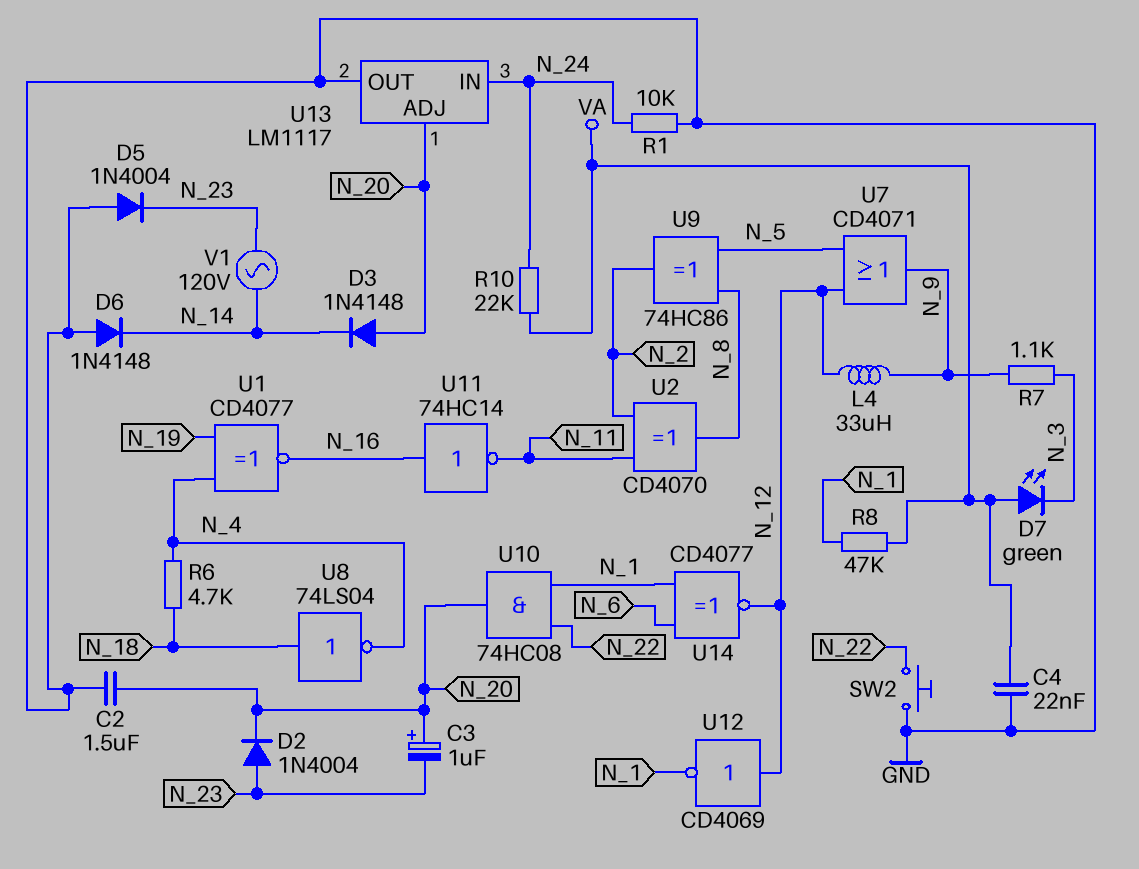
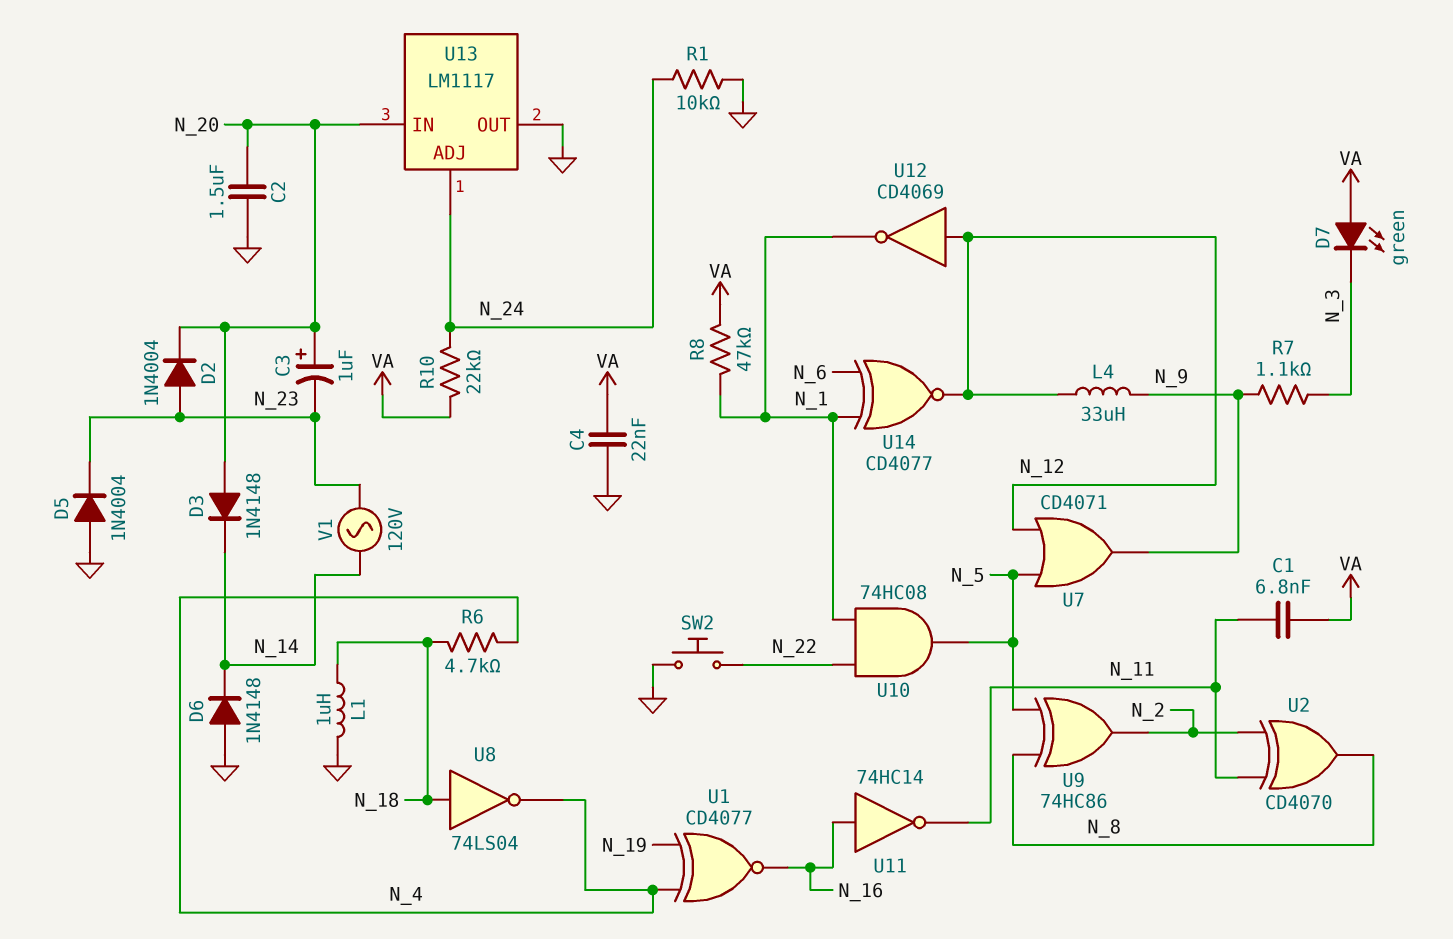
C1: none -> 6.8nF (N_11, VA)
L1: none -> 1uH (GND, N_18)
U10: AND 74HC08 (in N_1, in N_22, out N_20) -> AND 74HC08 (in N_1, in N_22, out N_5)
U13 pin ADJ: N_20 -> N_24
U13 pin IN: N_24 -> N_20

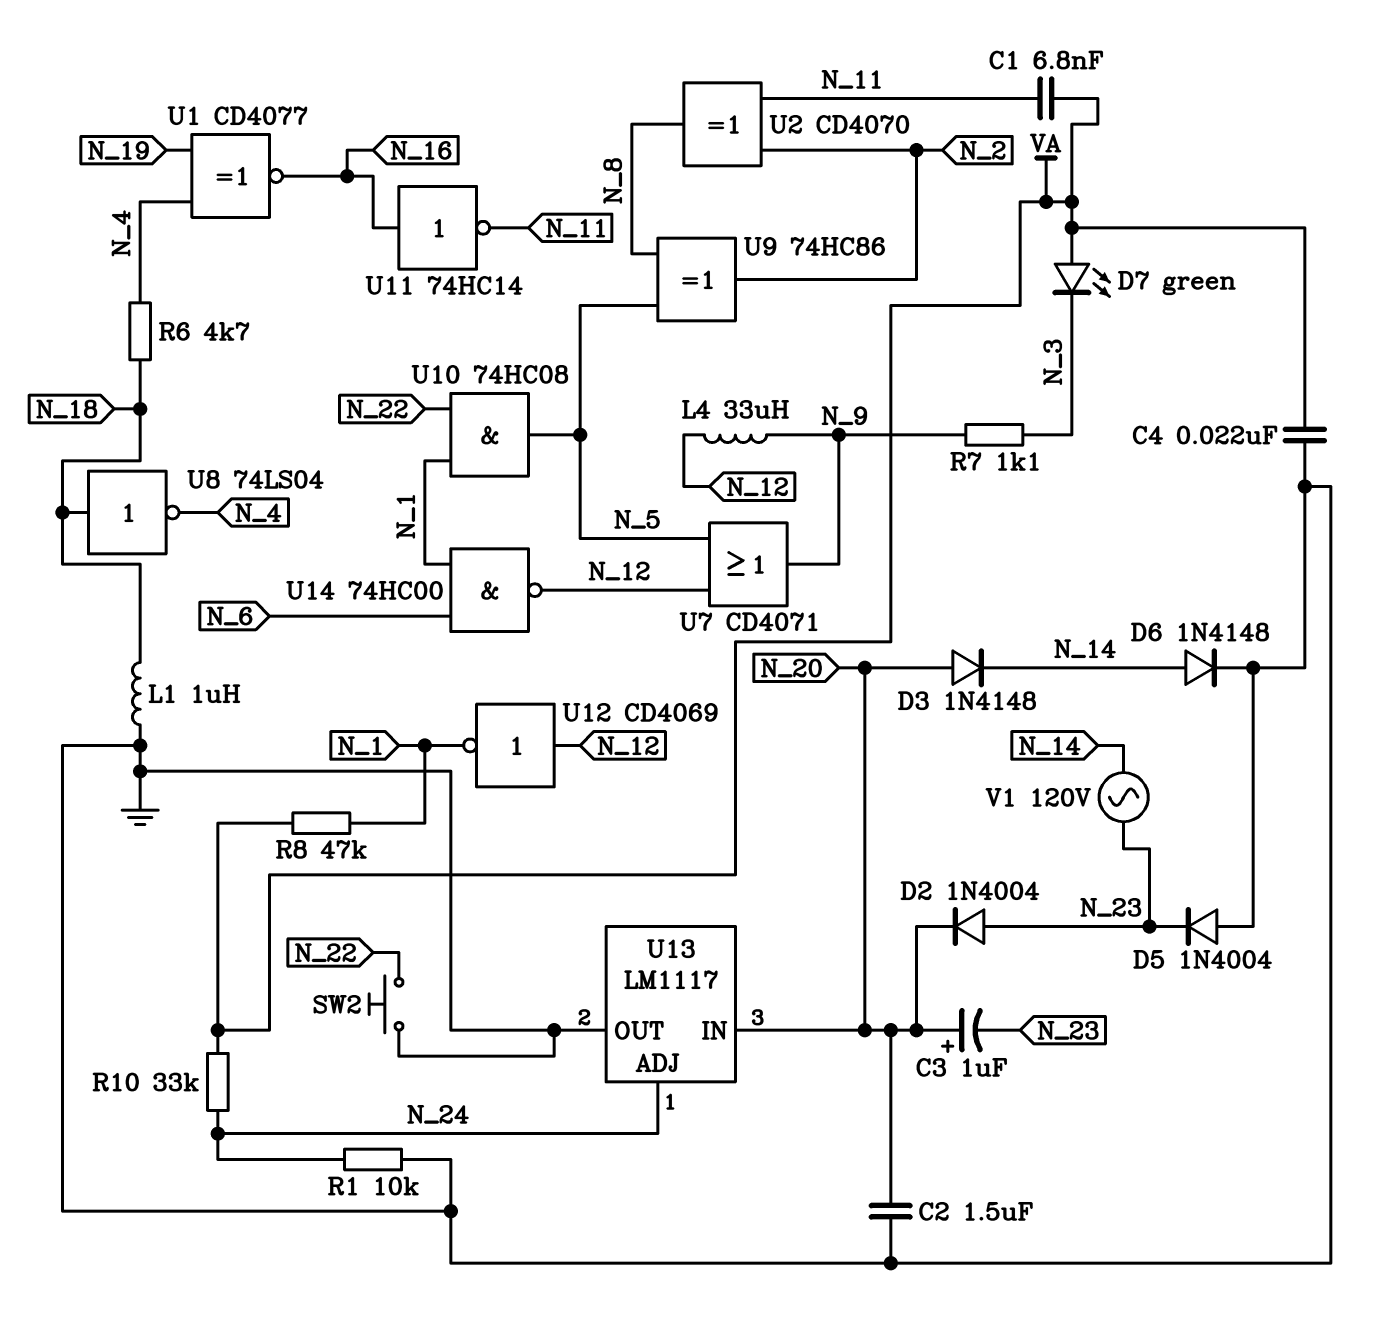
D6: diode 1N4148 (A GND, K N_14) -> diode 1N4148 (A N_14, K GND)
R10: 22k (N_24, VA) -> 33k (N_24, VA)
U14: XNOR CD4077 (in N_1, in N_6, out N_12) -> NAND 74HC00 (in N_1, in N_6, out N_12)

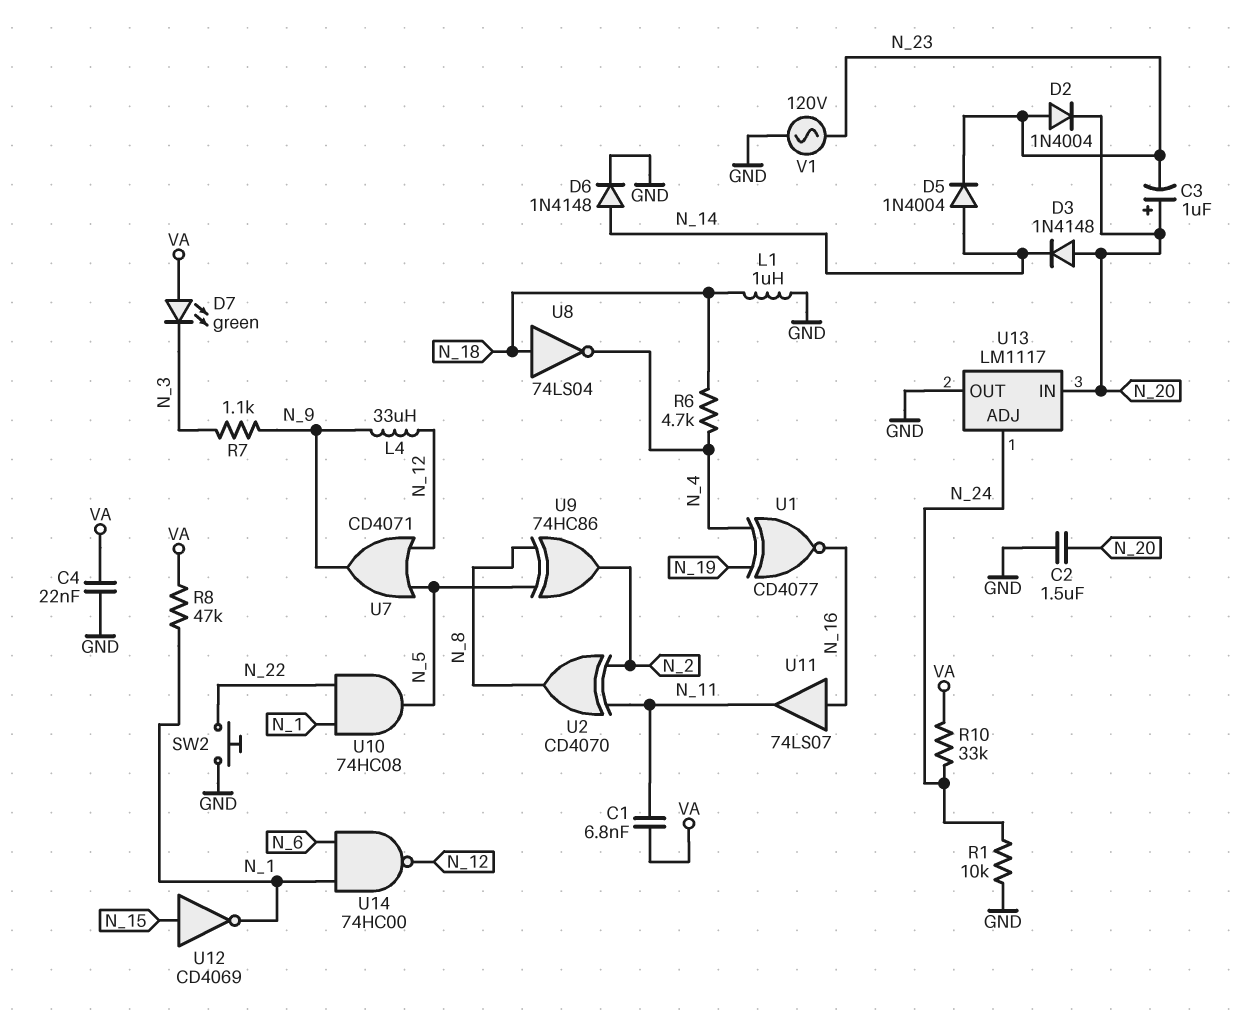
D5: diode 1N4004 (A GND, K N_23) -> diode 1N4004 (A N_14, K N_23)
U11: NOT 74HC14 (in N_16, out N_11) -> buffer 74LS07 (in N_16, out N_11)
U12: NOT CD4069 (in N_12, out N_1) -> NOT CD4069 (in N_15, out N_1)
V1: AC 120V (N_14, N_23) -> AC 120V (GND, N_23)

